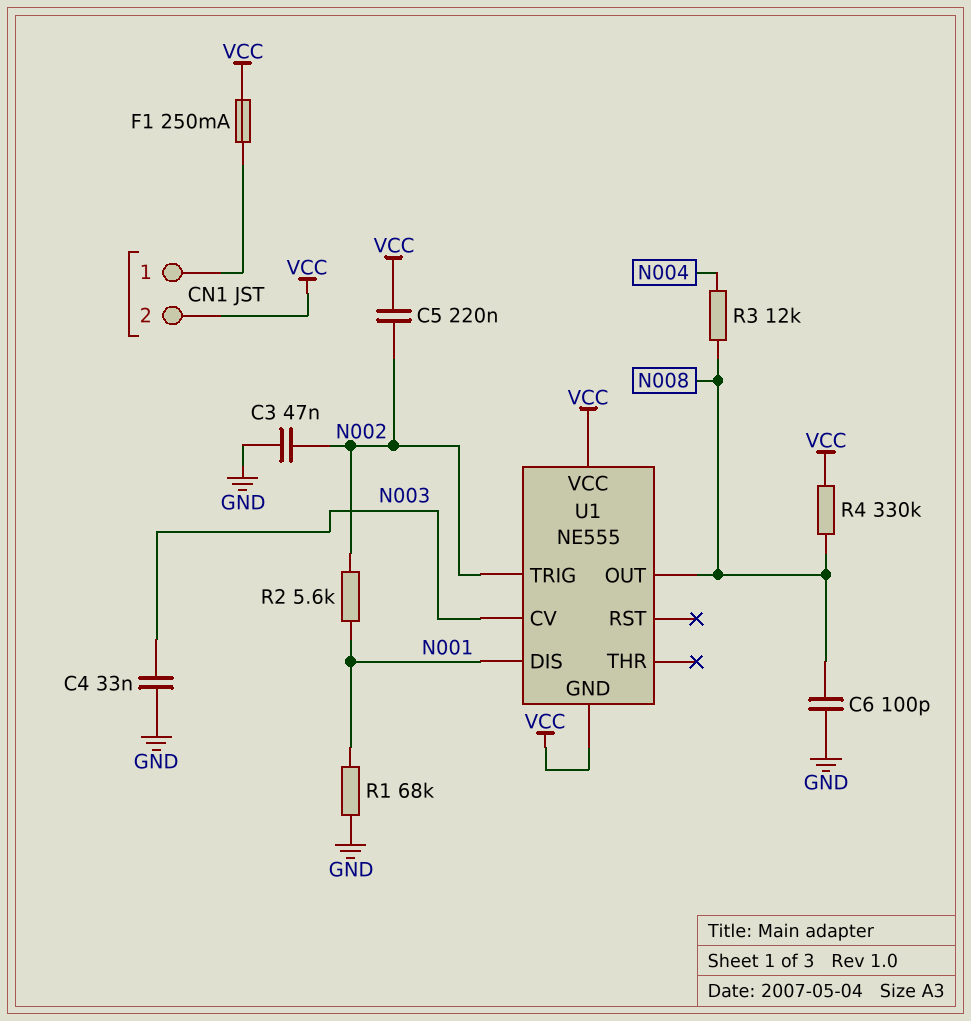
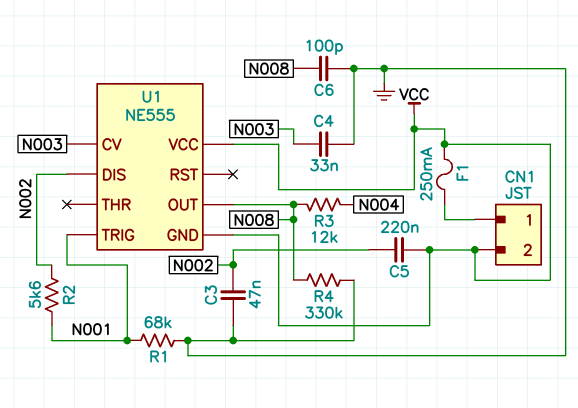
R4: 330k (N008, VCC) -> 330k (GND, N008)
U1 pin DIS: N001 -> N002
U1 pin TRIG: N002 -> N001

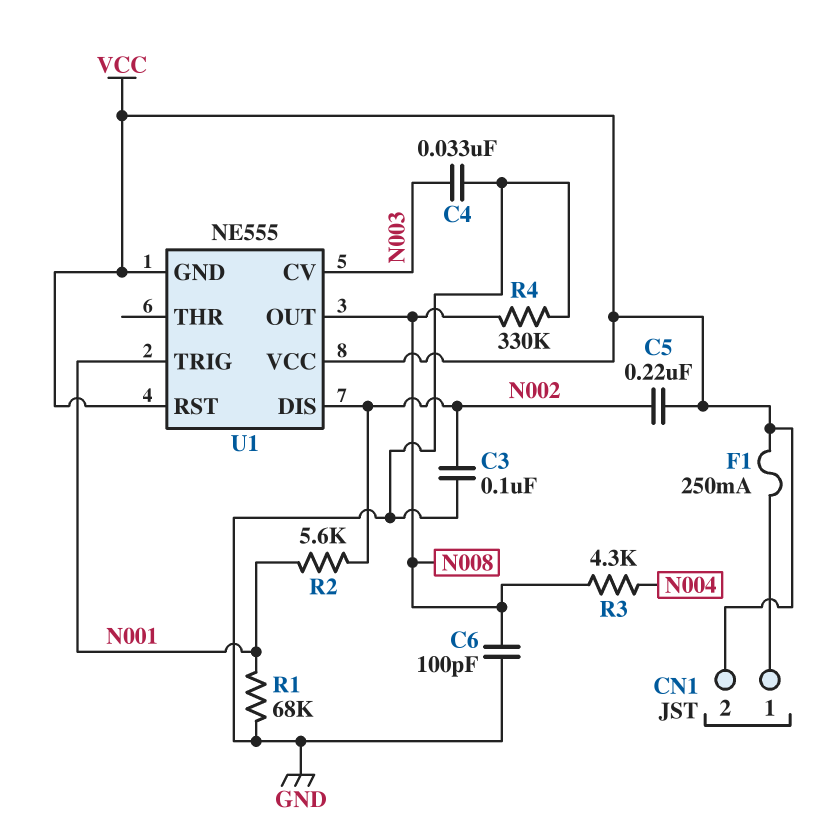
C3: 47nF (GND, N002) -> 100nF (GND, N002)
R3: 12k (N004, N008) -> 4.3k (N004, N008)
U1 pin RST: none -> VCC

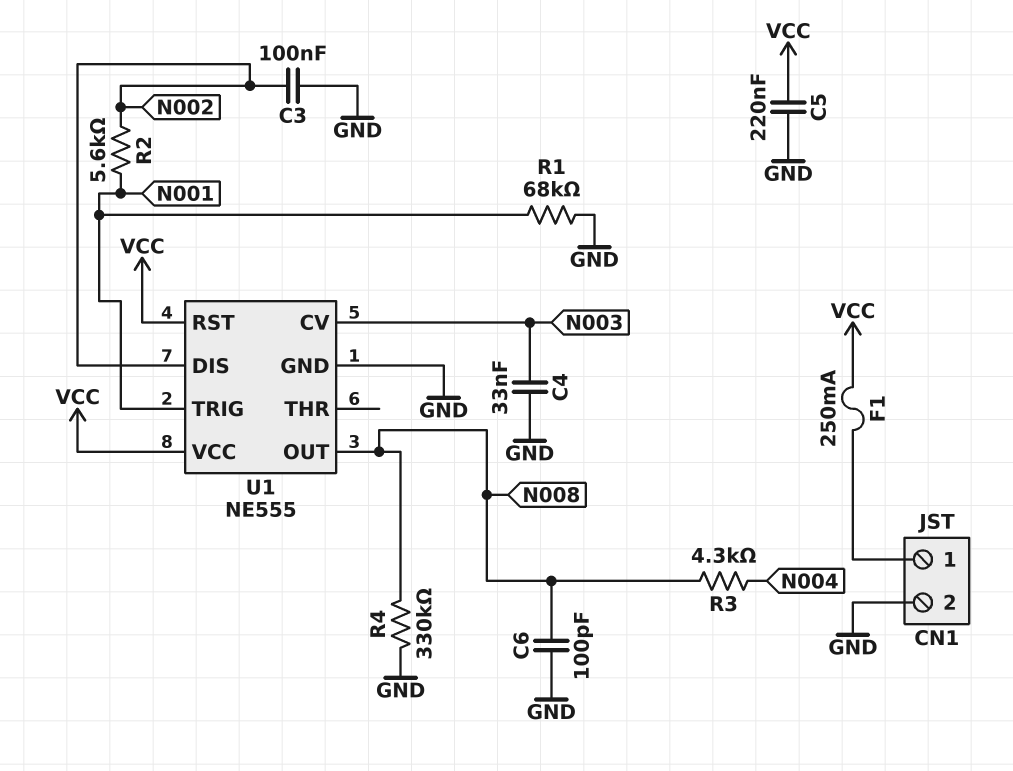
C5: 220nF (N002, VCC) -> 220nF (GND, VCC)
CN1 pin 2: VCC -> GND
U1 pin GND: VCC -> GND

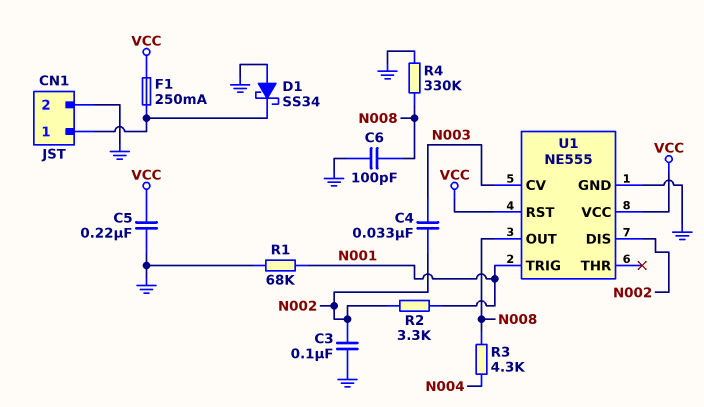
C4: 33nF (GND, N003) -> 33nF (N002, N003)
D1: none -> schottky SS34 (A GND, K CN1/1)
R2: 5.6k (N001, N002) -> 3.3k (N001, N002)

